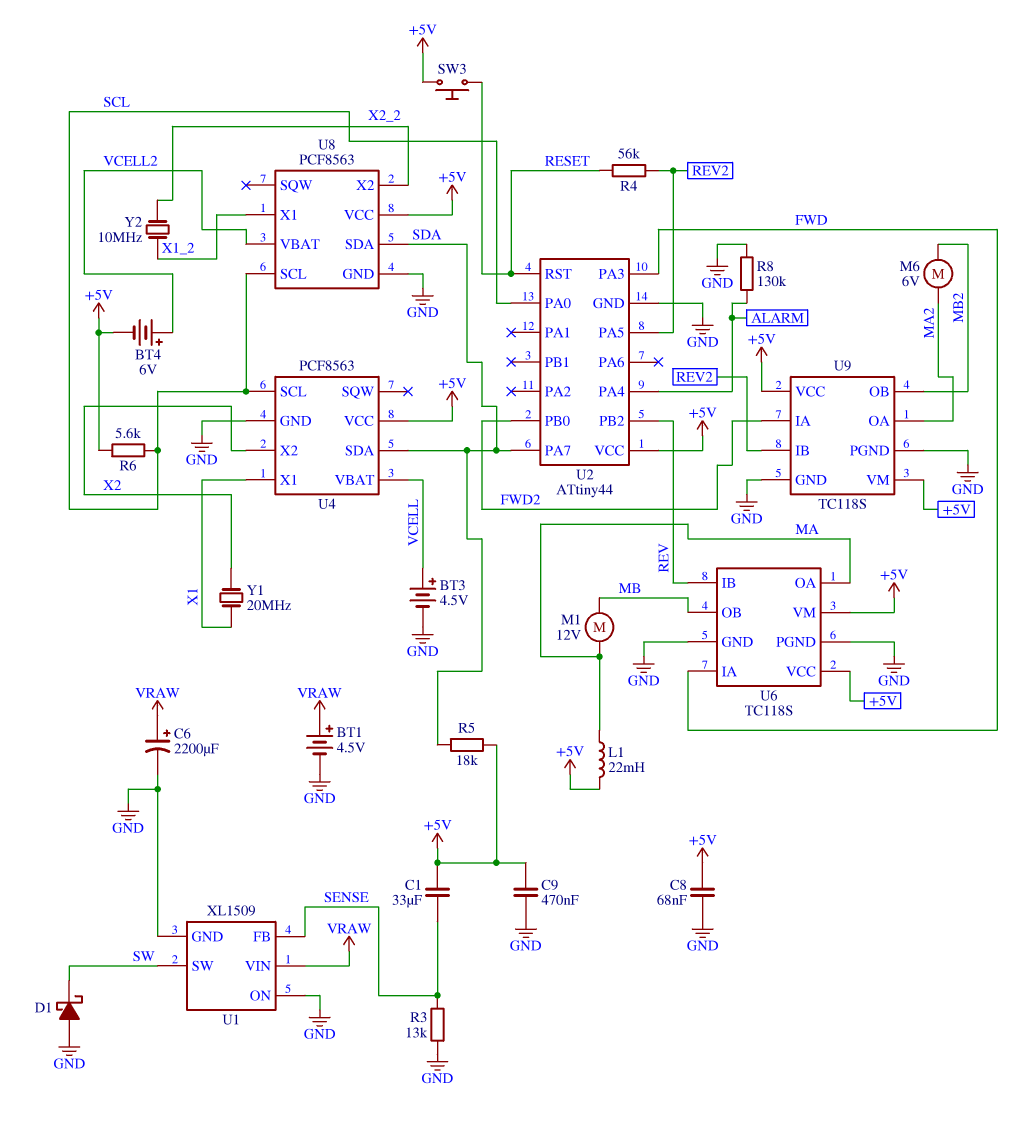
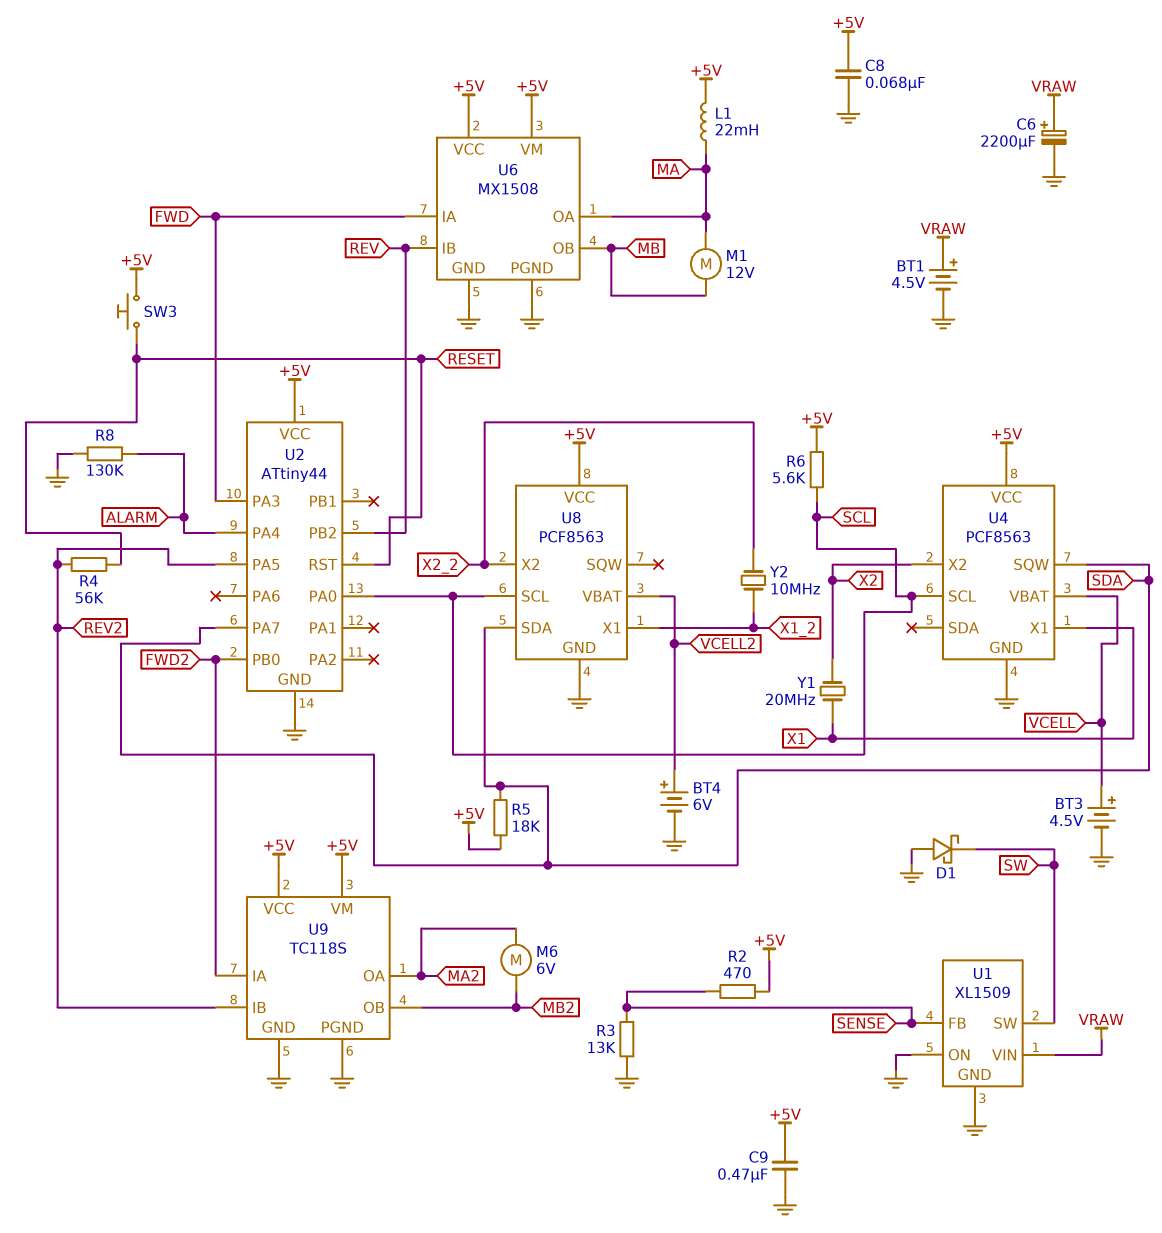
BT4: 6V (plus VCELL2, minus +5V) -> 6V (plus VCELL2, minus GND)
C1: 33uF (+5V, SENSE) -> none
R2: none -> 470 (+5V, SENSE)
U4 pin SDA: SDA -> none
U4 pin SQW: none -> SDA
U6: TC118S -> MX1508

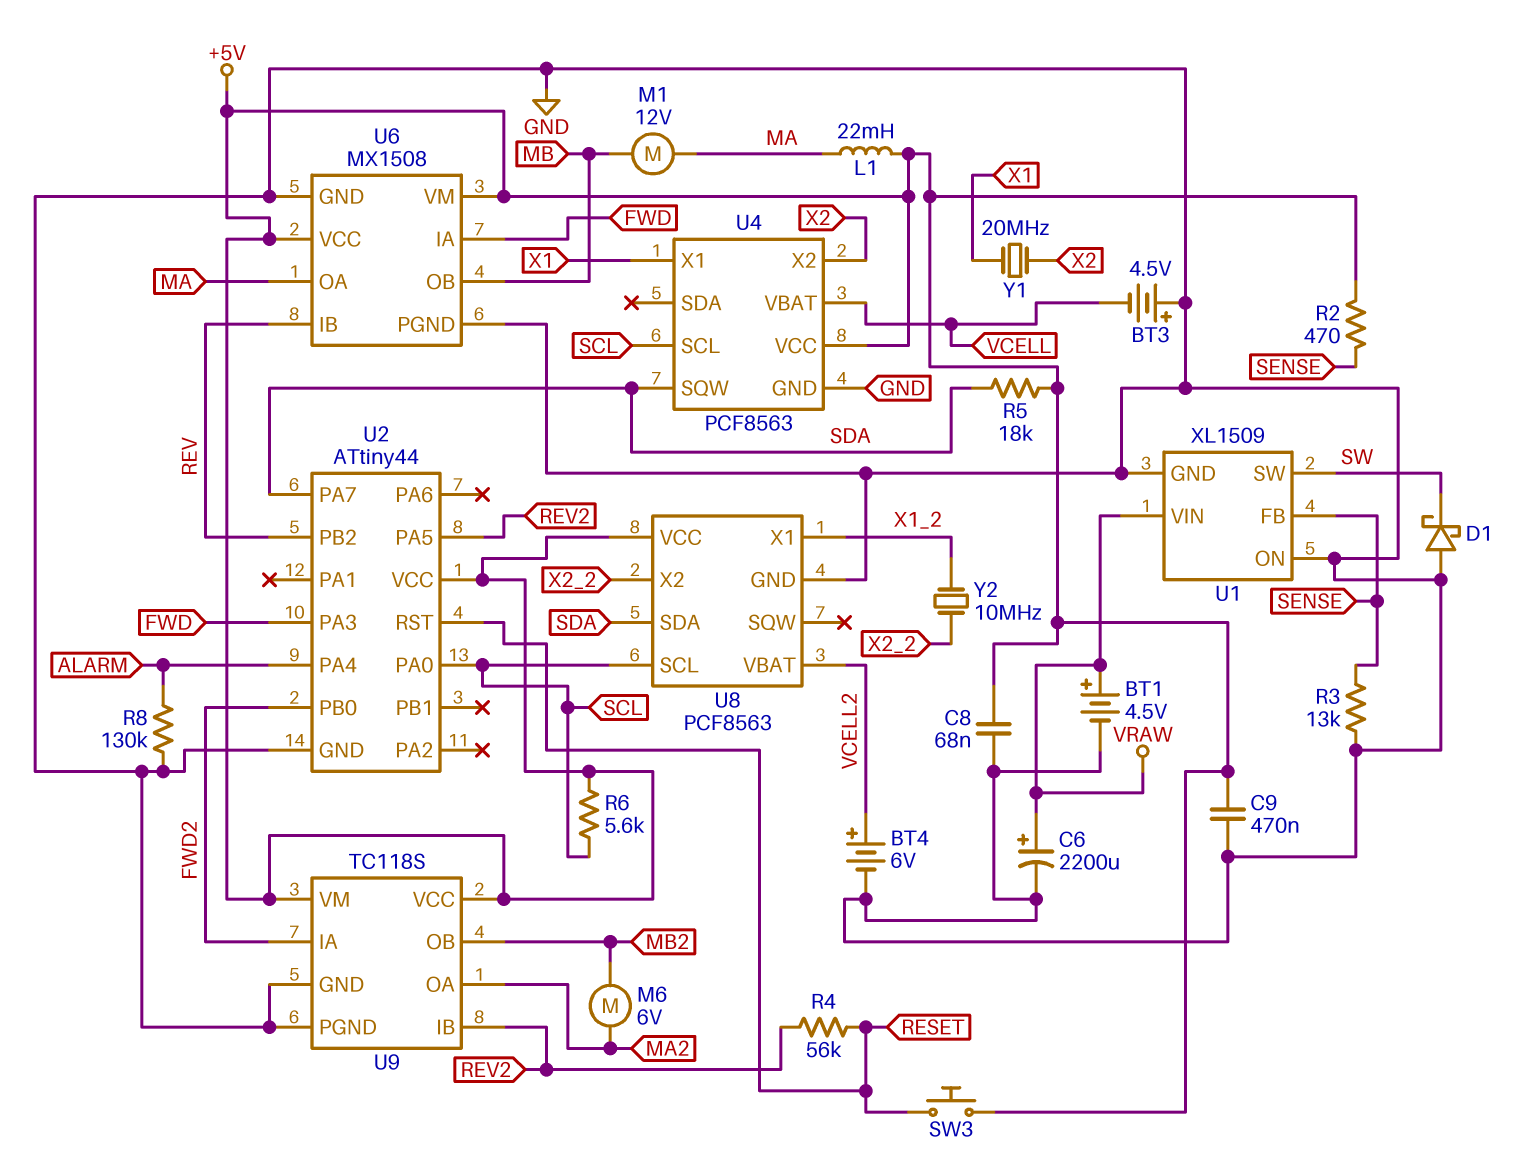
BT3: 4.5V (plus VCELL, minus GND) -> 4.5V (plus GND, minus VCELL)

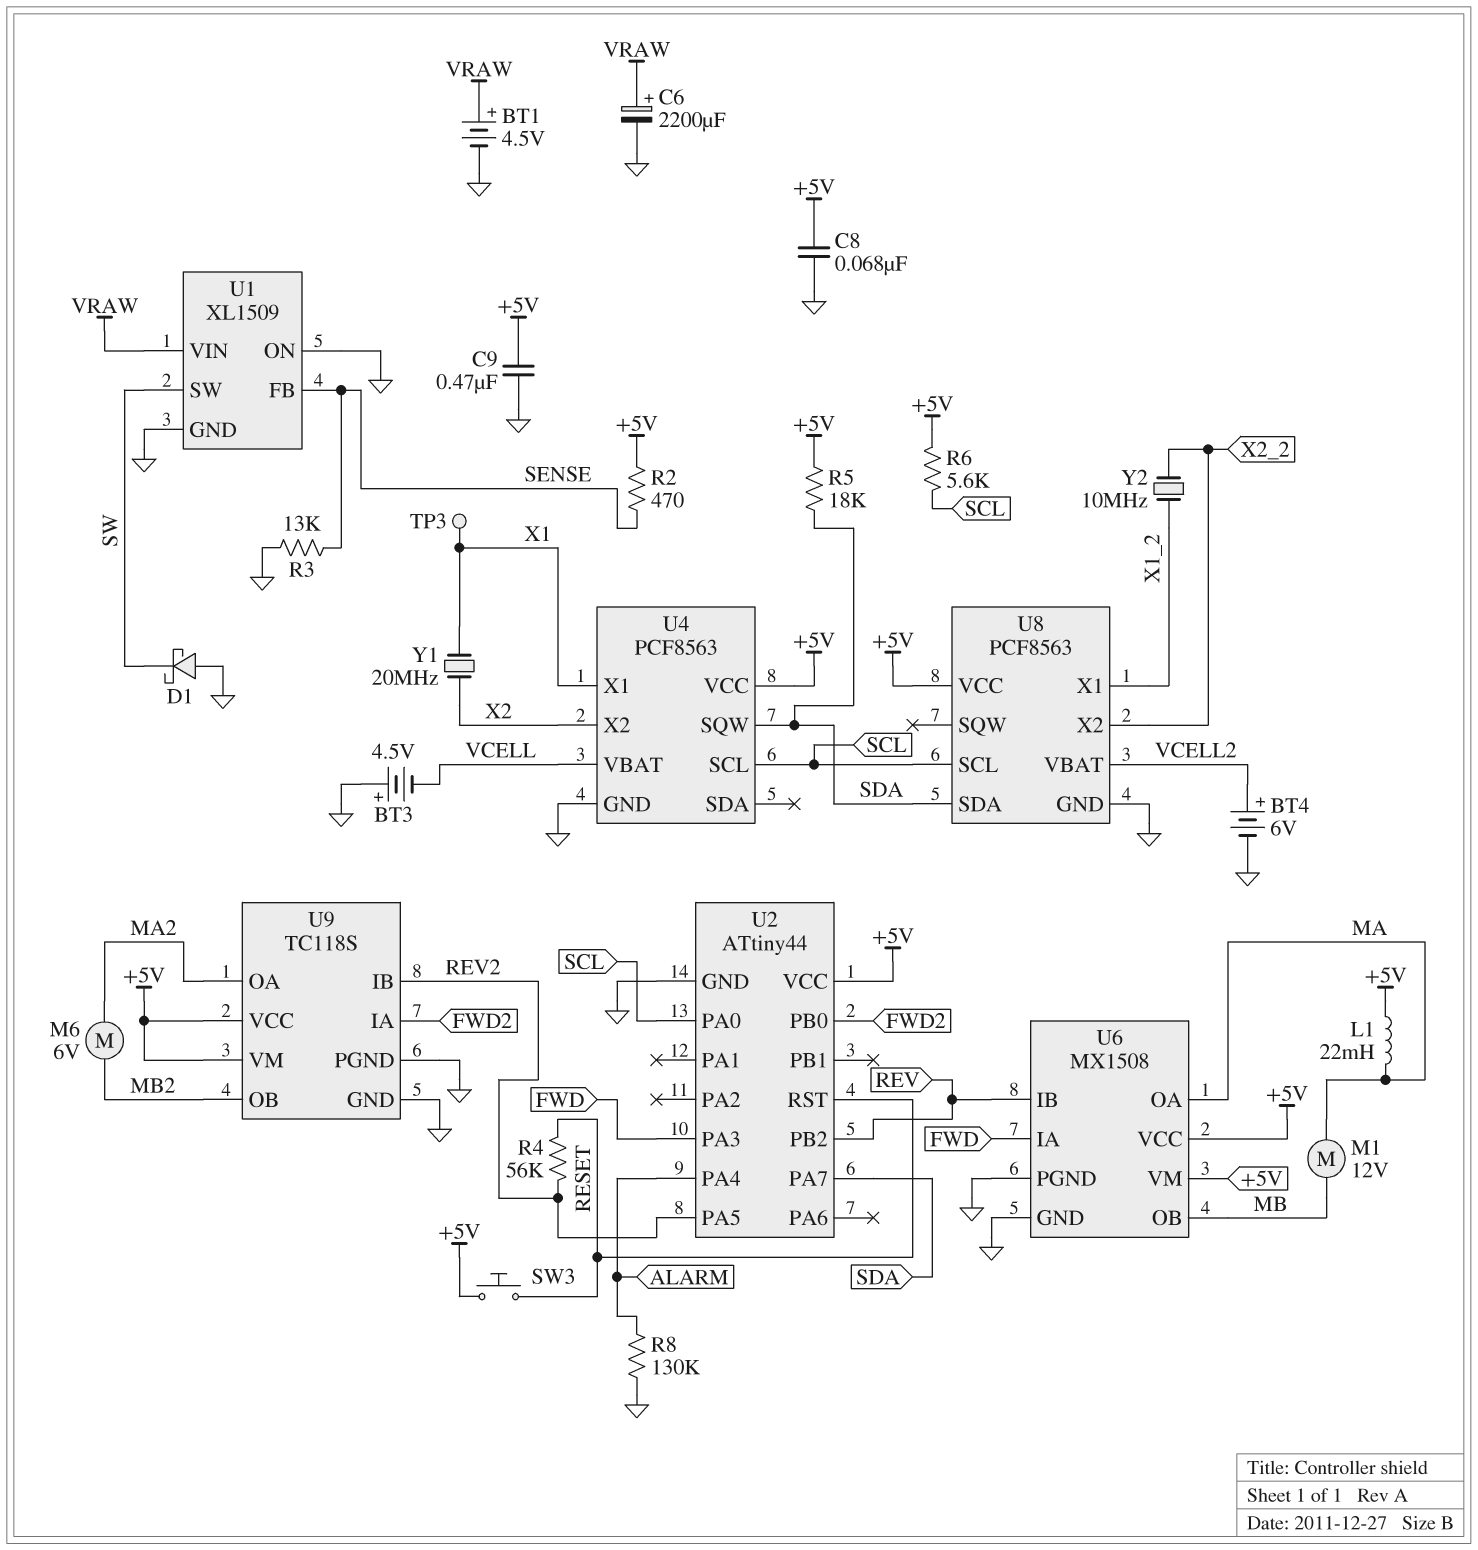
TP3: none -> test point (X1)

